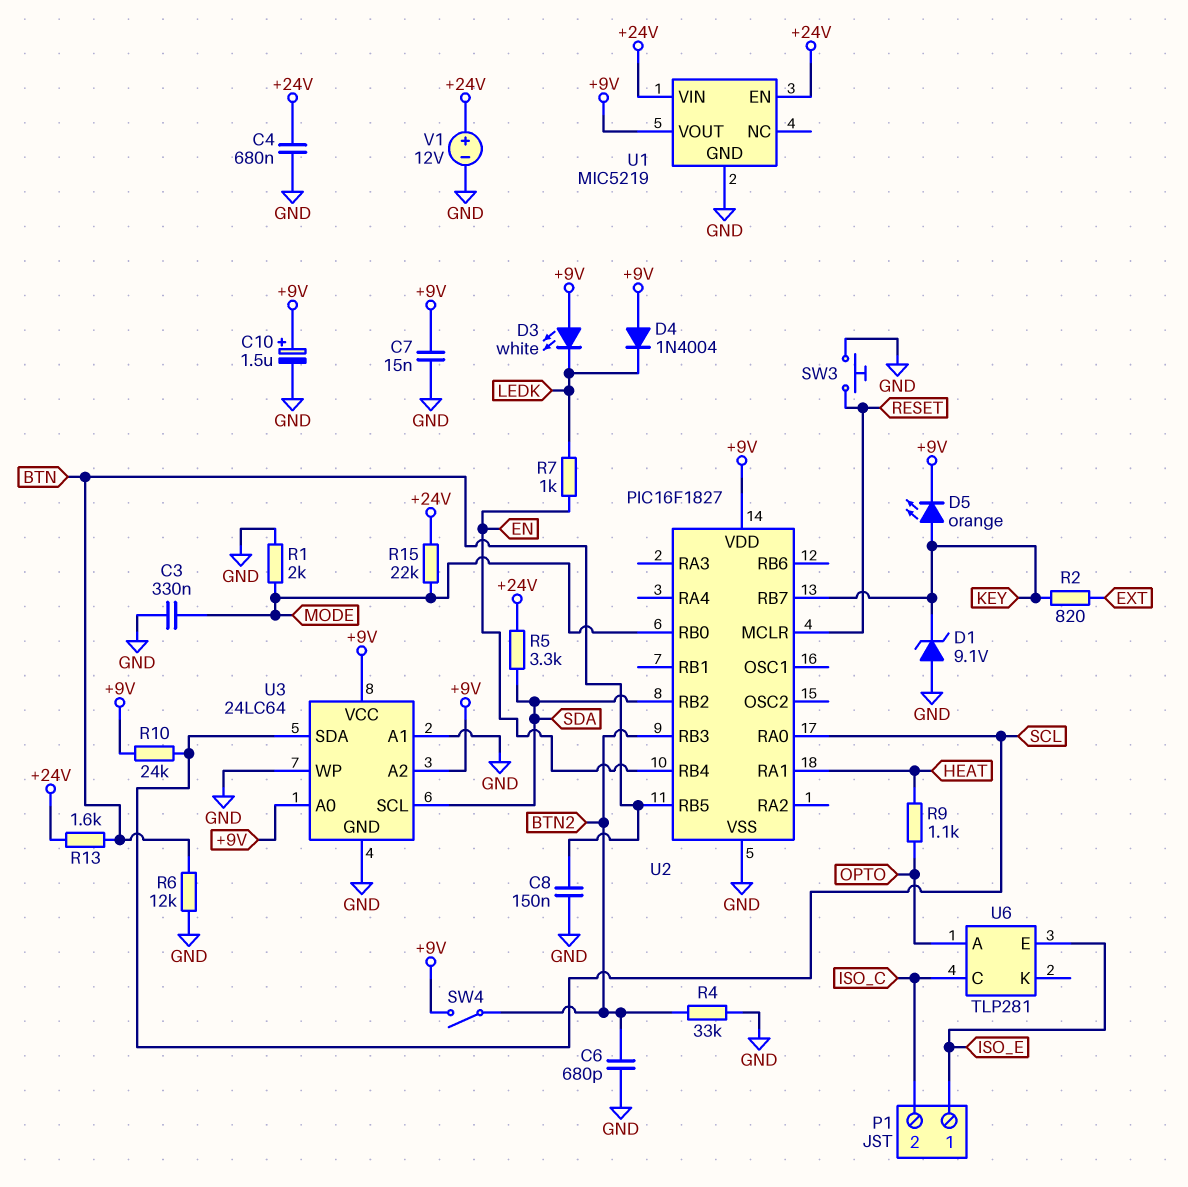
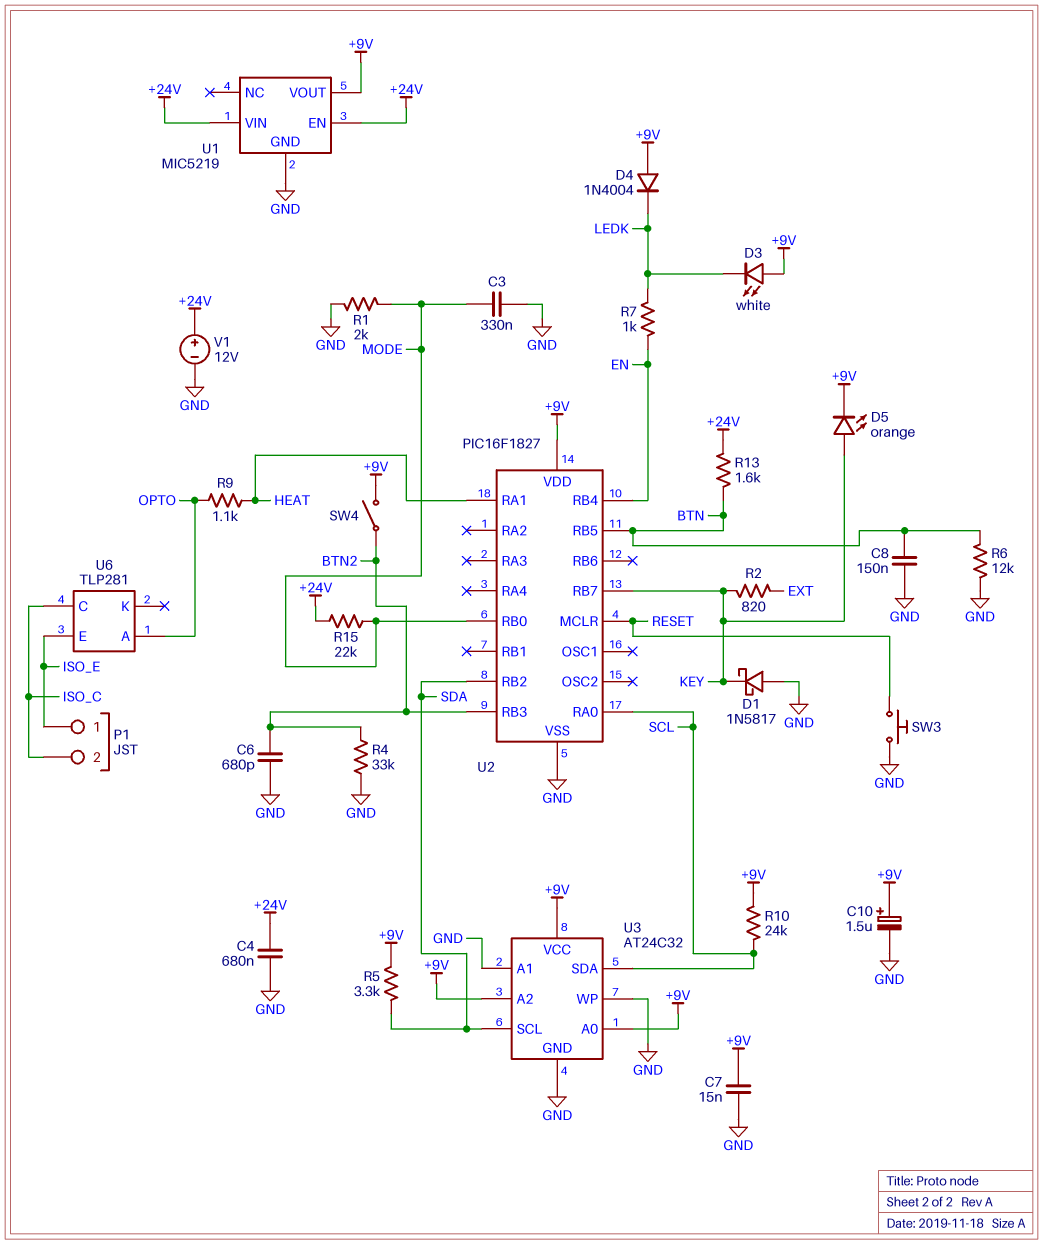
D1: zener 9.1V (A GND, K KEY) -> schottky 1N5817 (A GND, K KEY)
R5: 3.3k (+24V, SDA) -> 3.3k (+9V, SDA)
U3: 24LC64 -> AT24C32

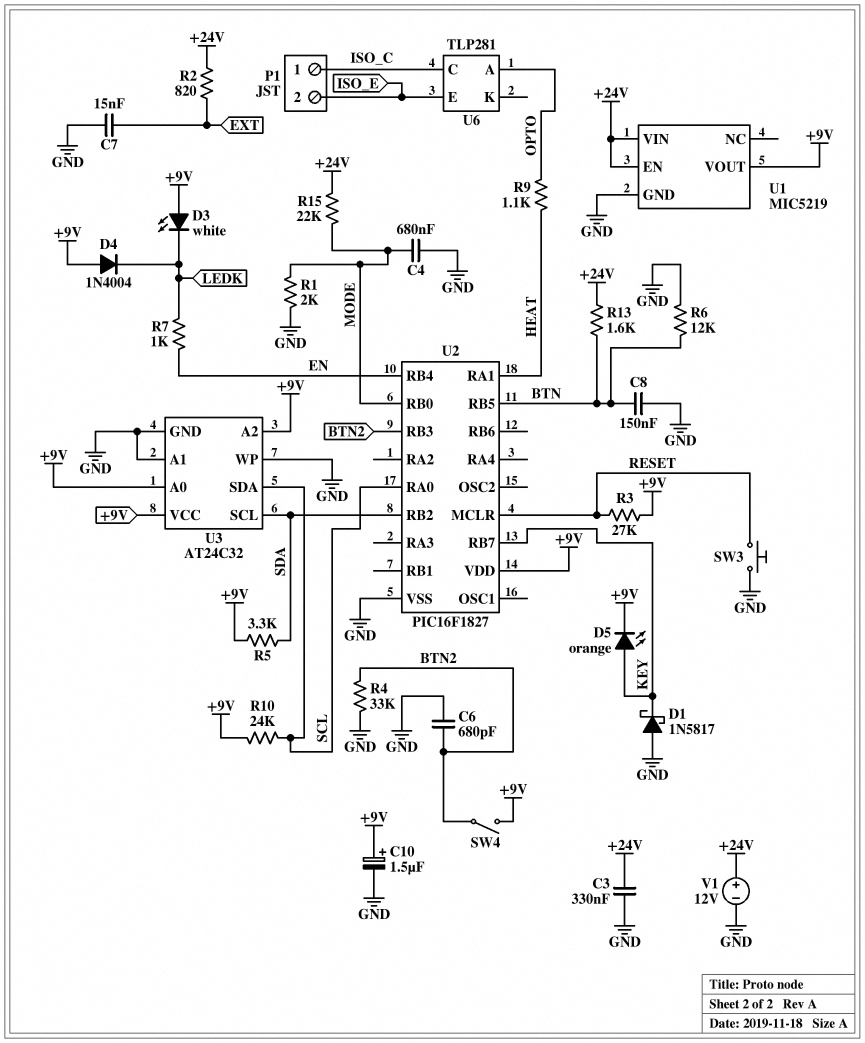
C3: 330nF (GND, MODE) -> 330nF (+24V, GND)
C4: 680nF (+24V, GND) -> 680nF (GND, MODE)
C7: 15nF (+9V, GND) -> 15nF (EXT, GND)
P1 pin 1: ISO_E -> ISO_C
P1 pin 2: ISO_C -> ISO_E
R2: 820 (EXT, KEY) -> 820 (+24V, EXT)
R3: none -> 27k (+9V, RESET)

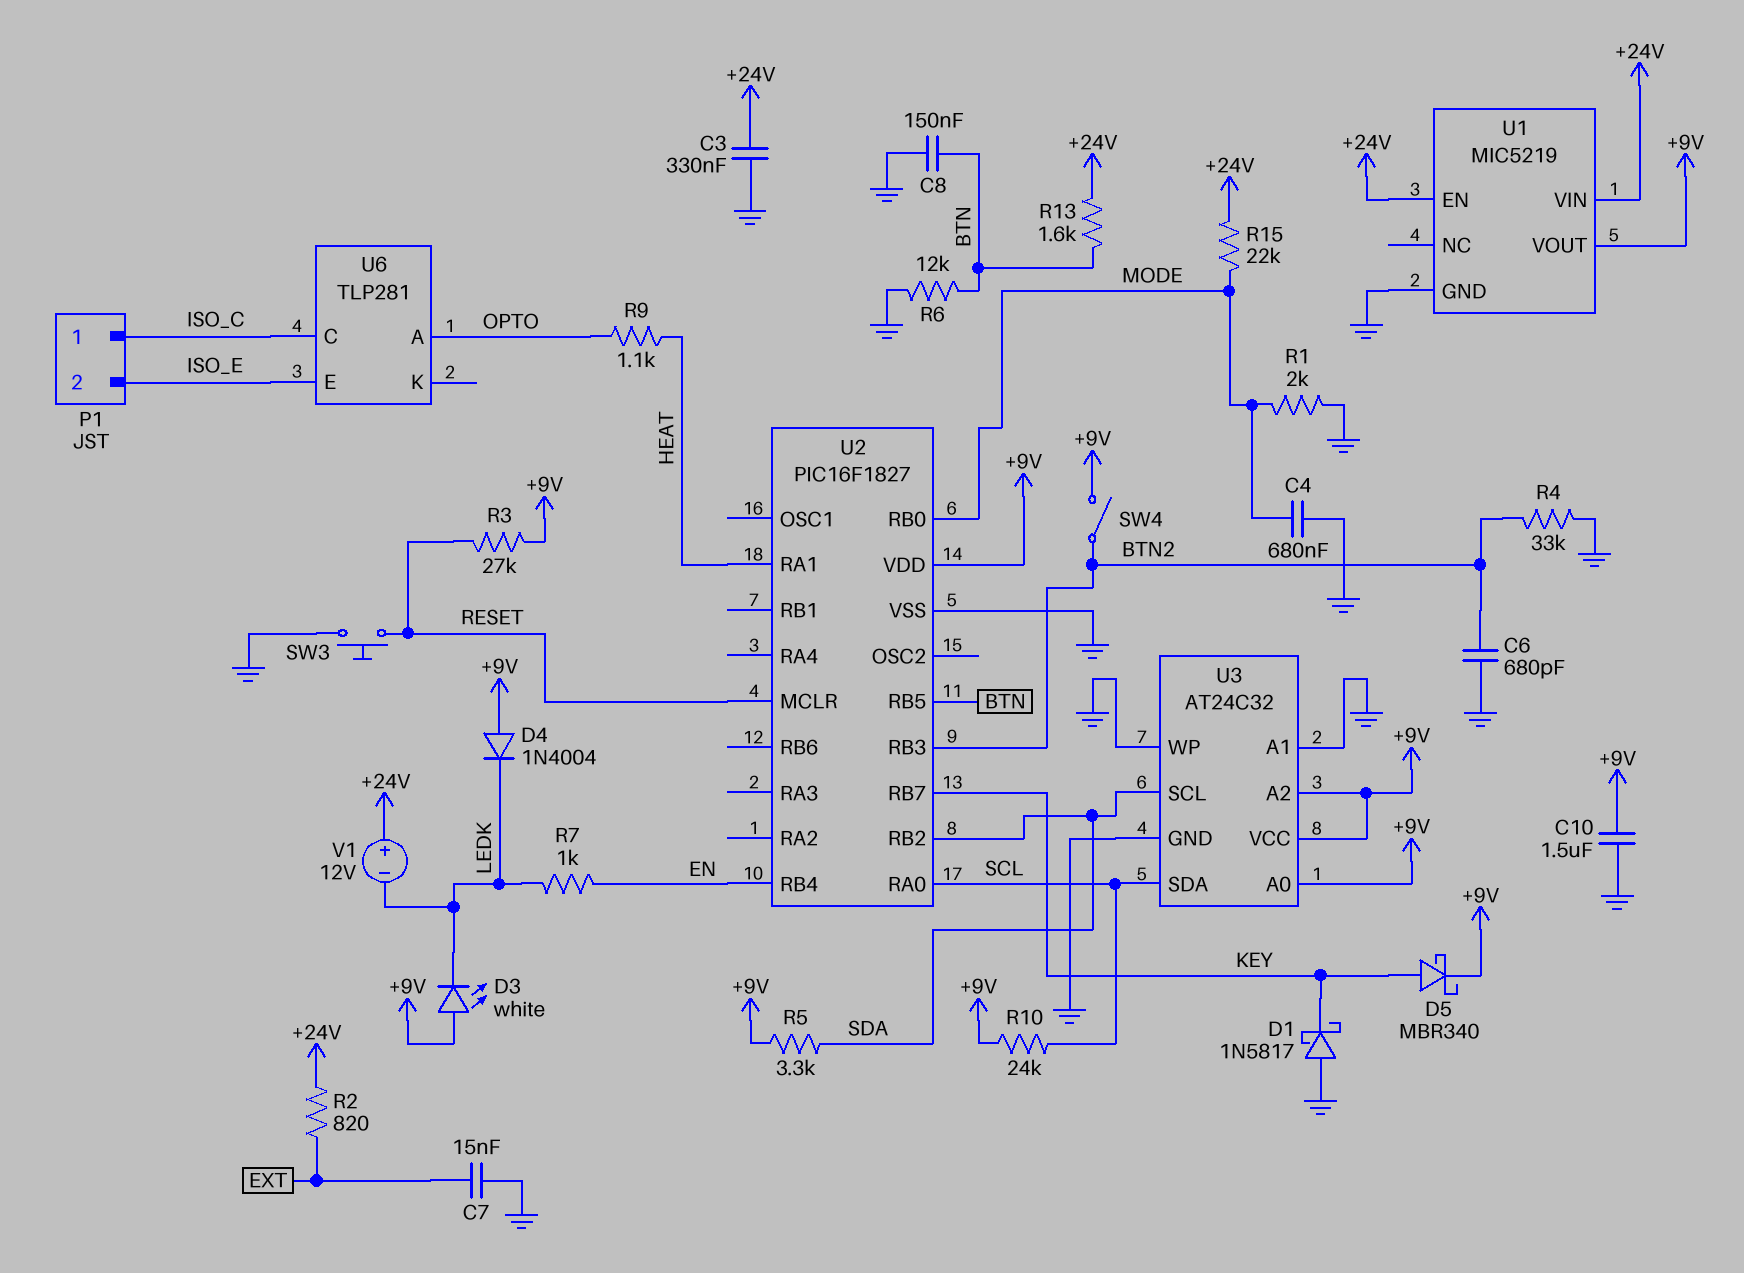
C10: 1.5uF (plus +9V, minus GND) -> 1.5uF (+9V, GND)
D5: LED orange (A KEY, K +9V) -> schottky MBR340 (A KEY, K +9V)
V1: 12V (plus +24V, minus GND) -> 12V (plus +24V, minus LEDK)

